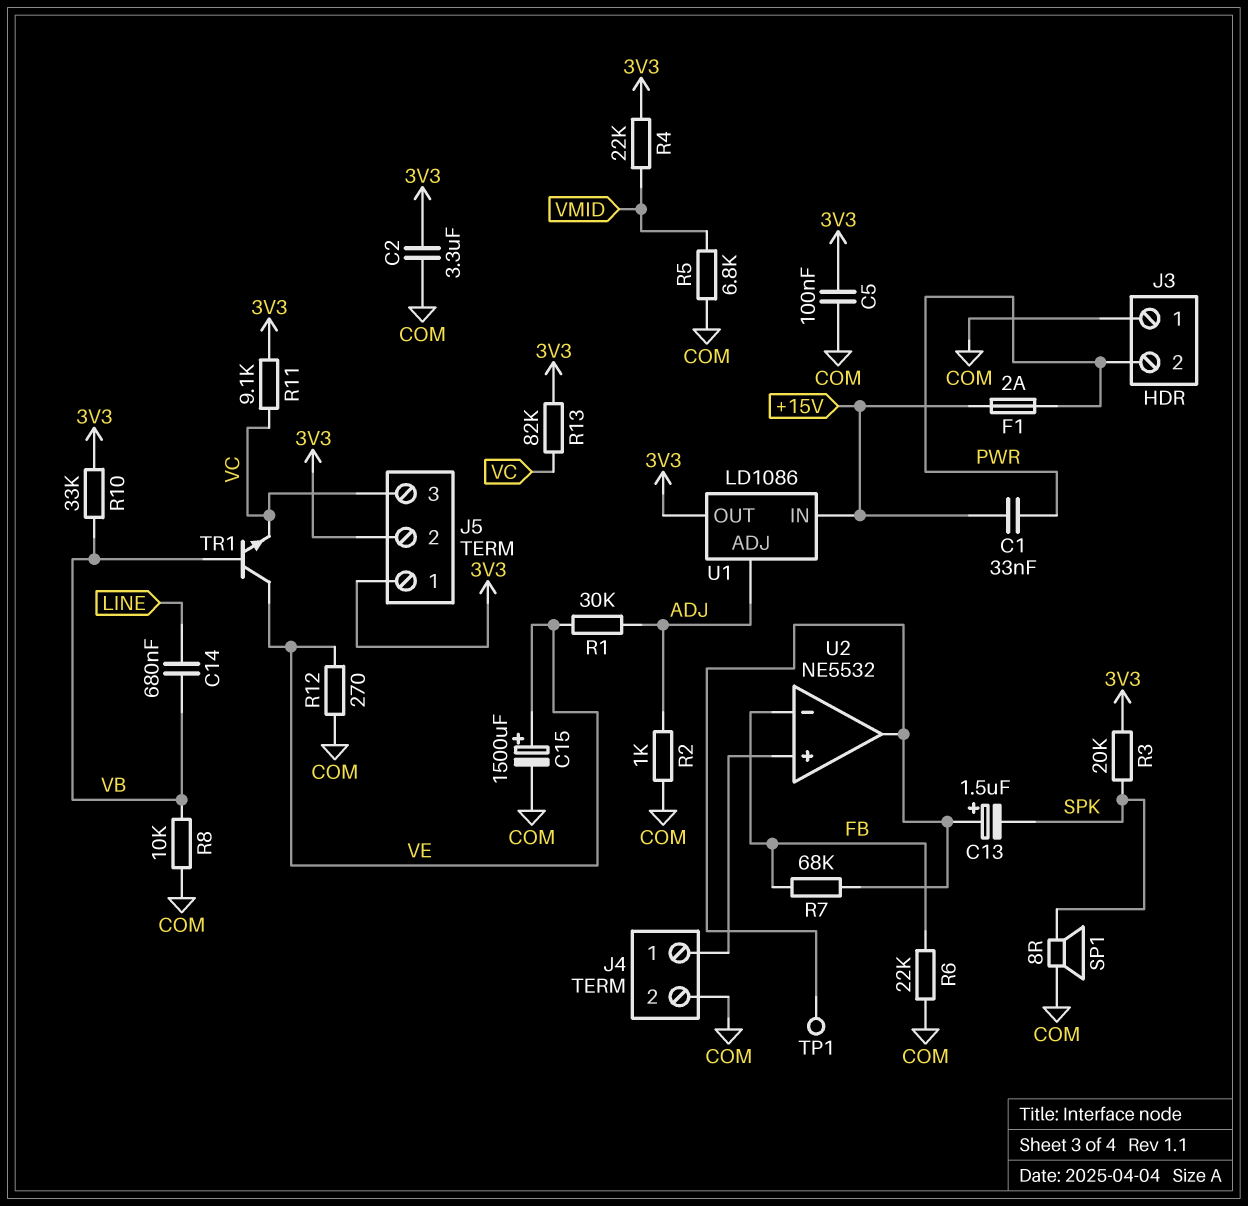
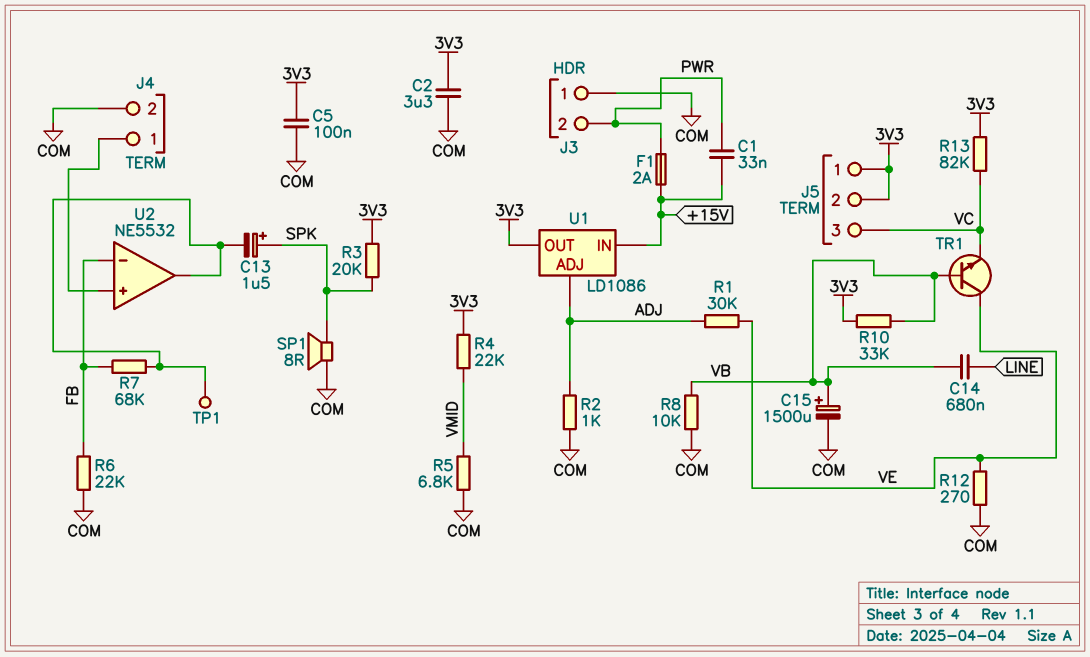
C13: 1.5uF (plus U2/out, minus SPK) -> 1.5uF (plus SPK, minus U2/out)
C15: 1500uF (plus VE, minus COM) -> 1500uF (plus VB, minus COM)
R11: 9.1k (3V3, VC) -> none

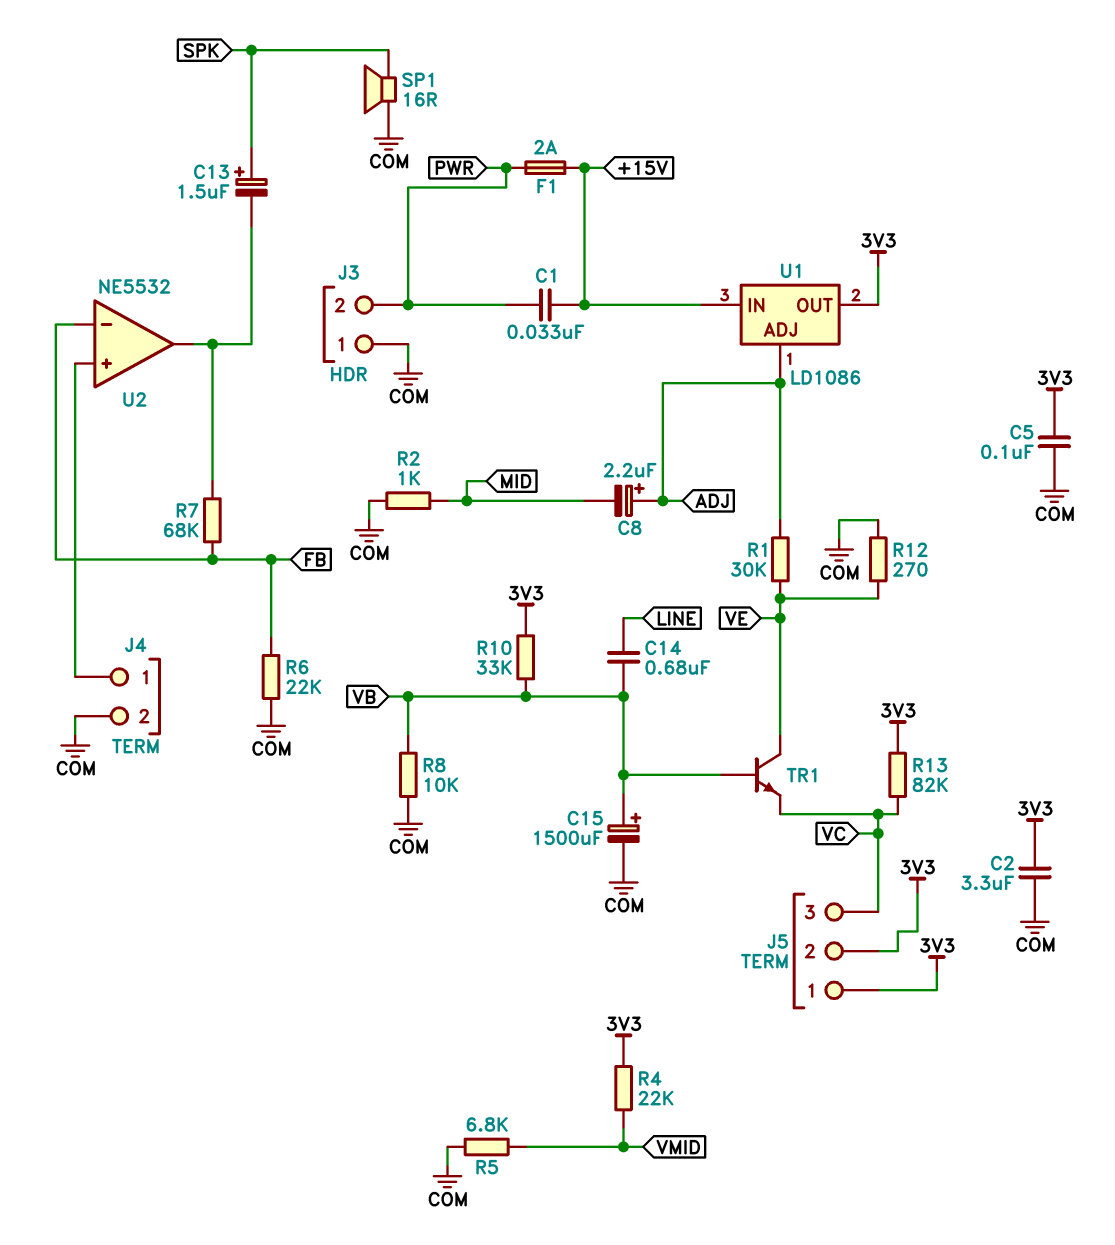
C8: none -> 2.2uF (plus ADJ, minus MID)
R2: 1k (ADJ, COM) -> 1k (COM, MID)
R3: 20k (3V3, SPK) -> none
SP1: speaker 8R (COM, SPK) -> speaker 16R (COM, SPK)
TP1: test point (U2/out) -> none

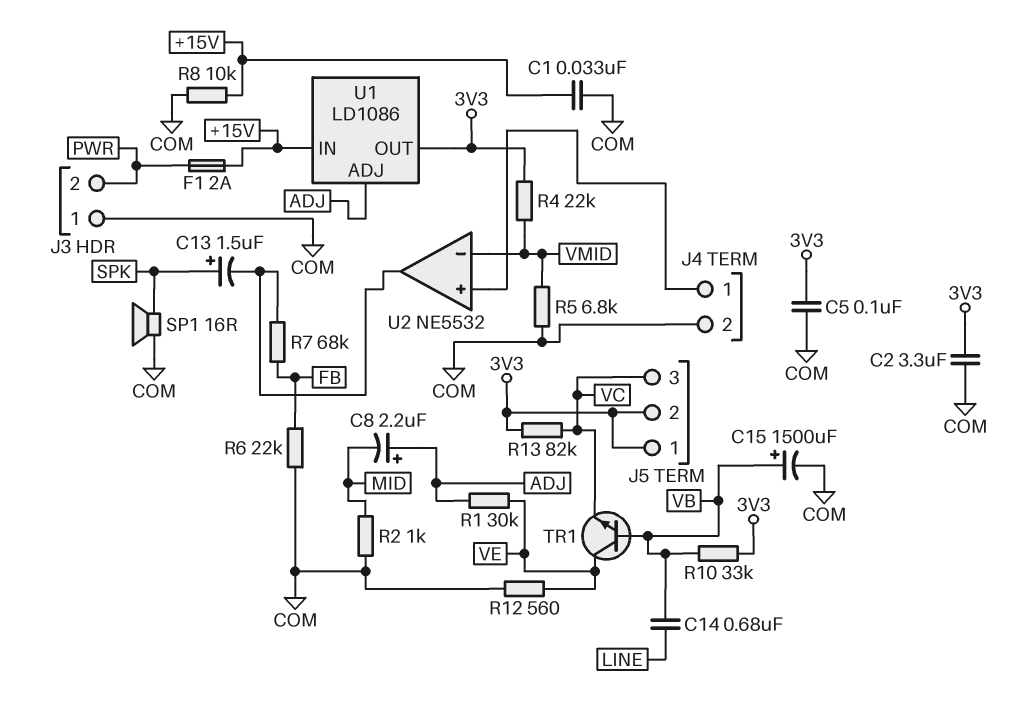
C1: 33nF (+15V, PWR) -> 33nF (+15V, COM)
R8: 10k (COM, VB) -> 10k (+15V, COM)
R12: 270 (COM, VE) -> 560 (COM, VE)
U2 pin in-: FB -> VMID

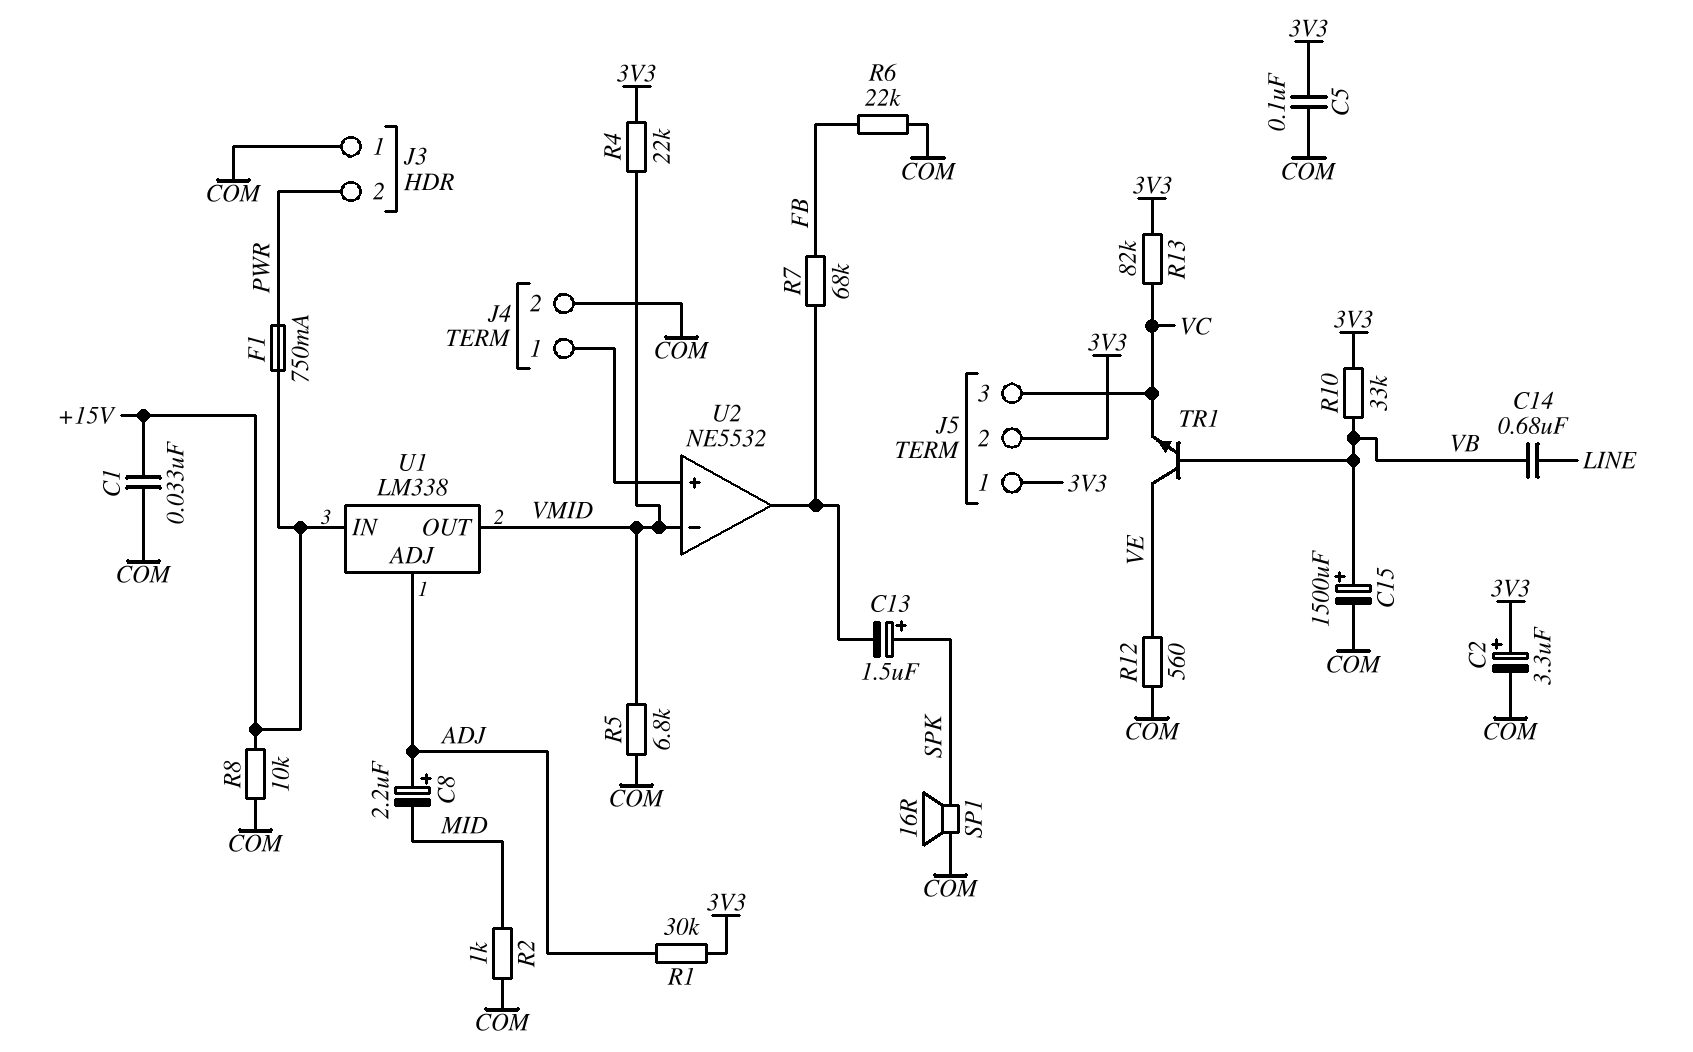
C2: 3.3uF (3V3, COM) -> 3.3uF (plus 3V3, minus COM)
F1: 2A (+15V, PWR) -> 750mA (+15V, PWR)
R1: 30k (ADJ, VE) -> 30k (3V3, ADJ)
U1: LD1086 -> LM338
U1 pin OUT: 3V3 -> VMID

